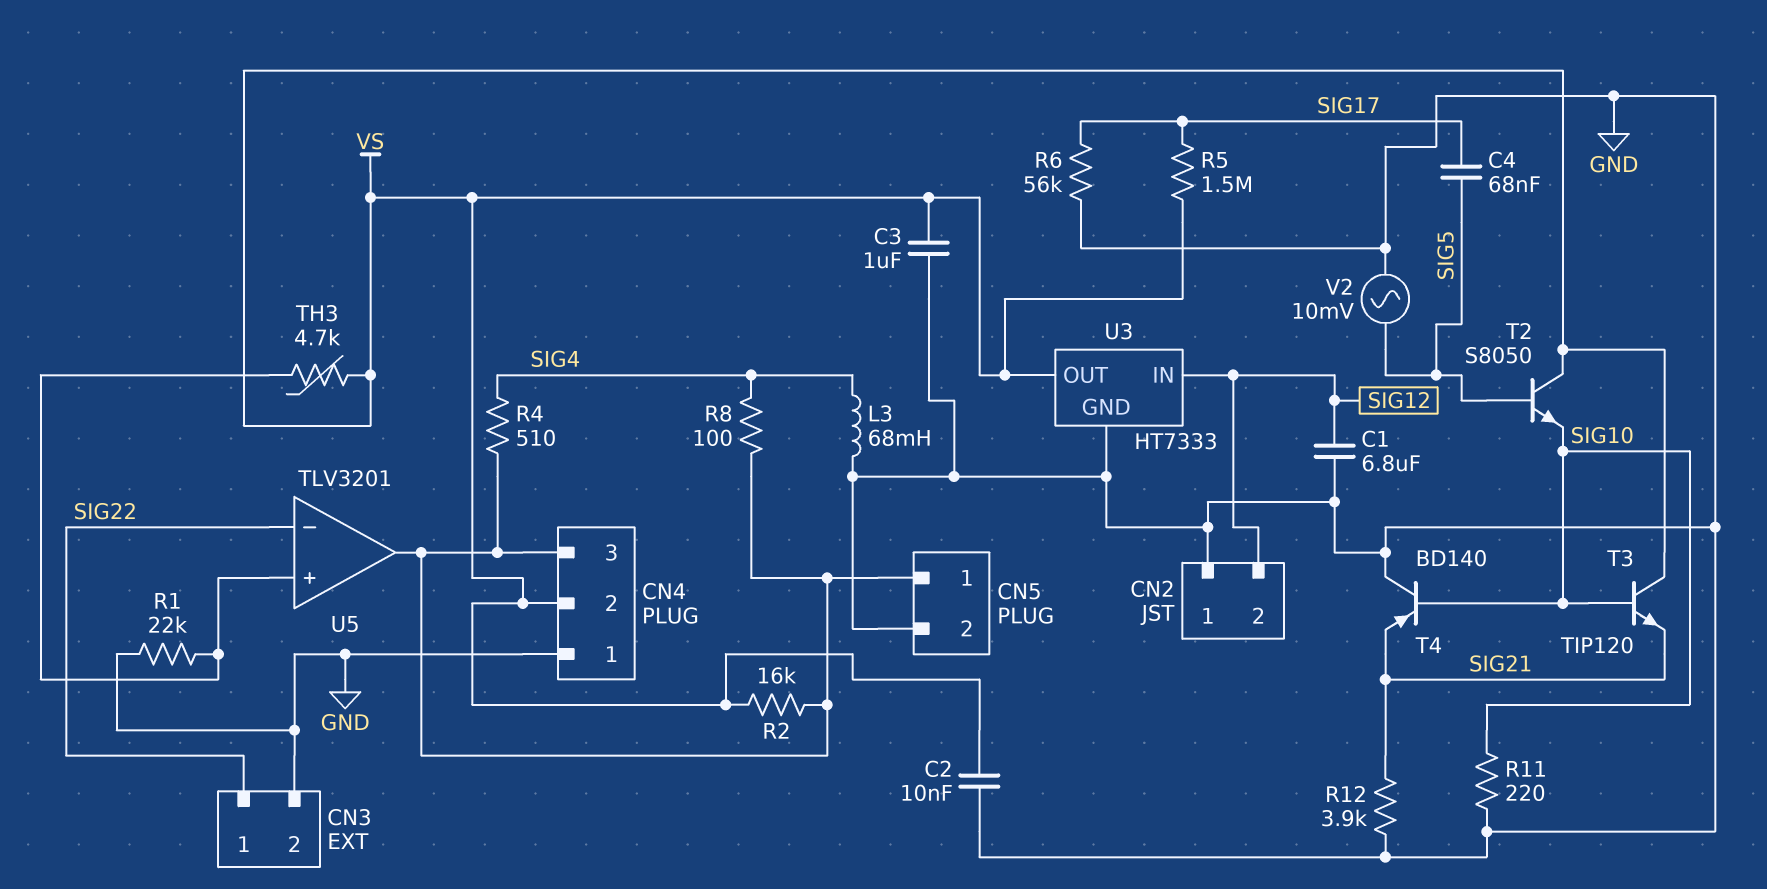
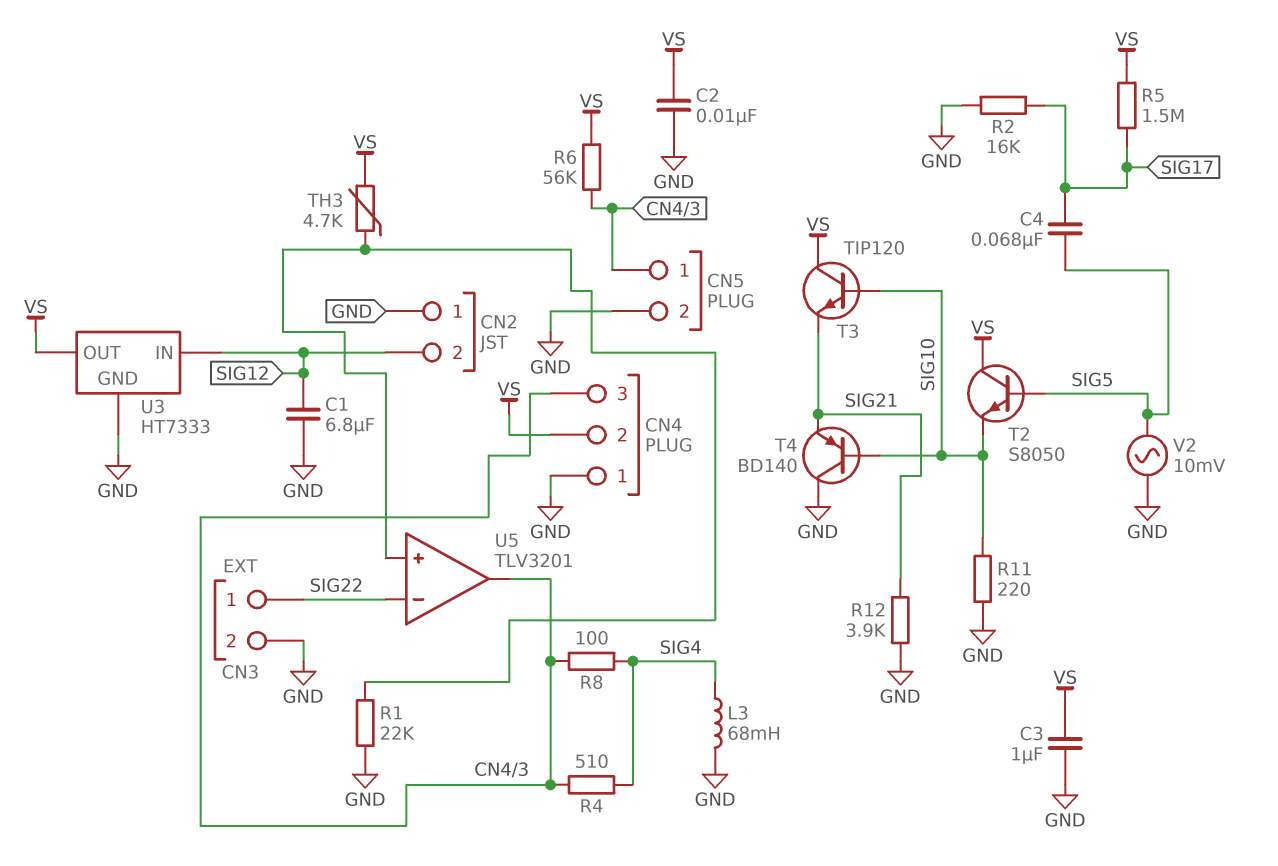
R2: 16k (CN4/3, VS) -> 16k (GND, SIG17)
R6: 56k (GND, SIG17) -> 56k (CN4/3, VS)

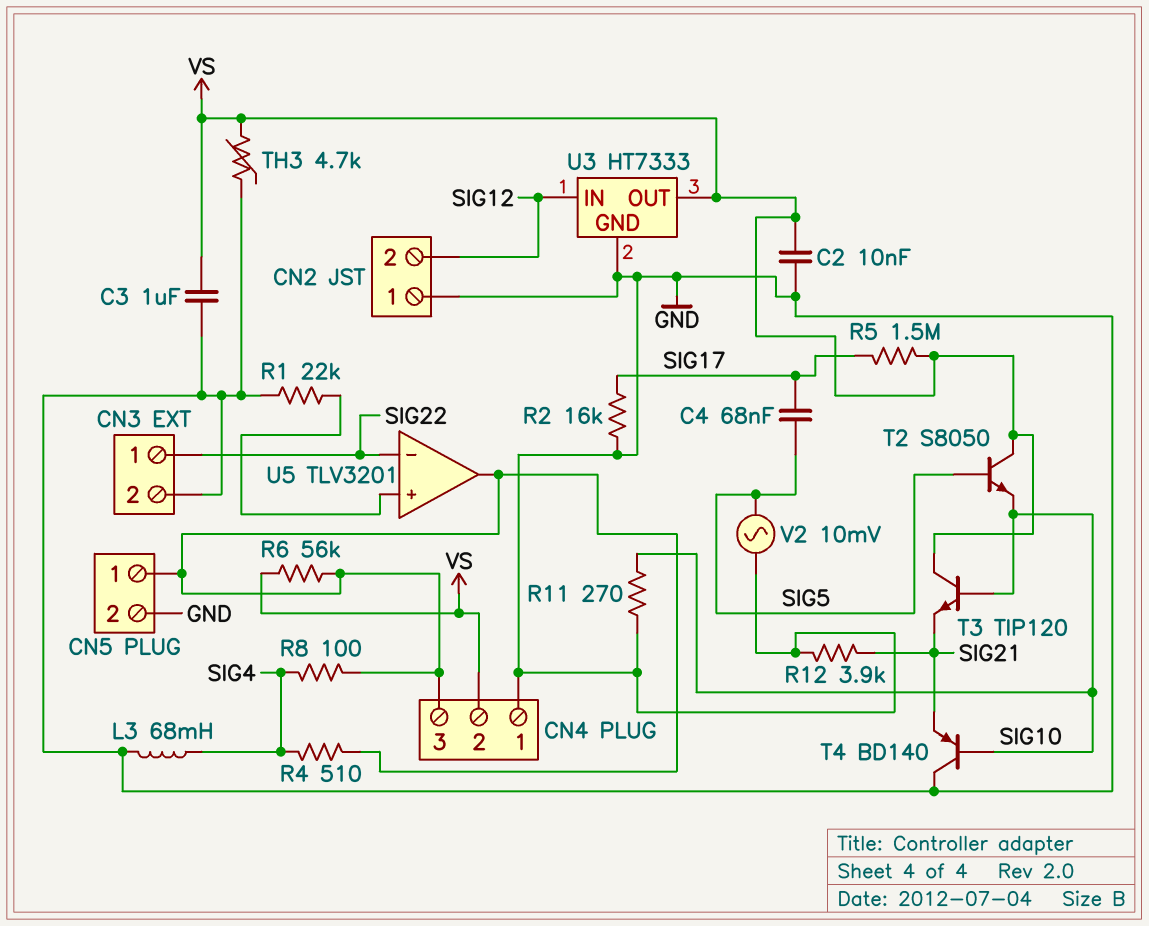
C1: 6.8uF (GND, SIG12) -> none
R11: 220 (GND, SIG10) -> 270 (GND, SIG10)
TH3: 4.7k (U5/in+, VS) -> 4.7k (GND, VS)

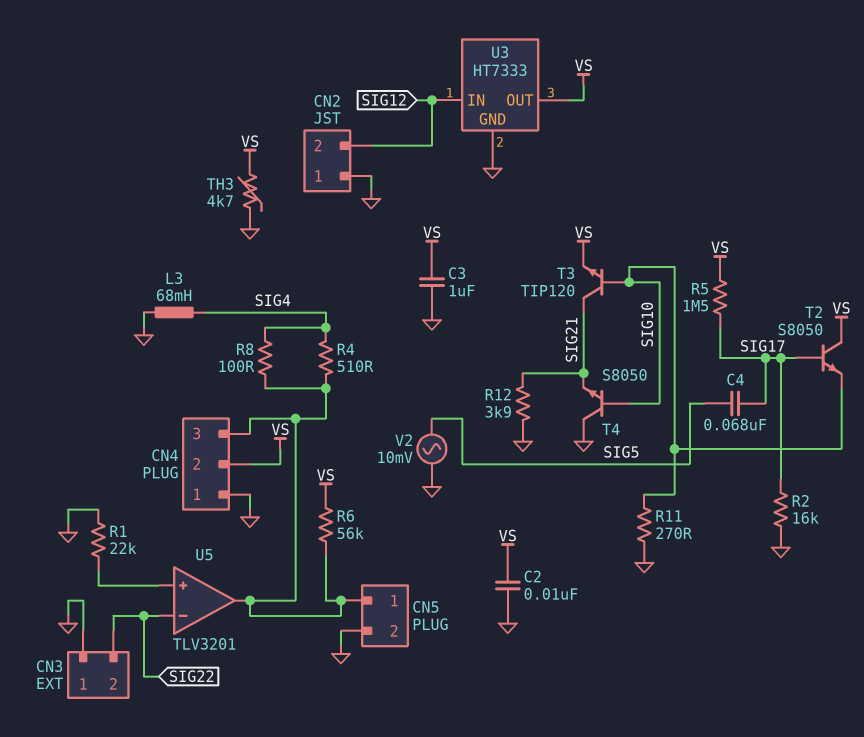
CN3 pin 1: SIG22 -> GND
CN3 pin 2: GND -> SIG22
T2: NPN S8050 (B SIG5, C VS, E SIG10) -> NPN S8050 (B SIG17, C VS, E SIG10)
T3: NPN TIP120 (B SIG10, C VS, E SIG21) -> NPN TIP120 (B SIG10, C SIG21, E VS)
T4: PNP BD140 (B SIG10, C GND, E SIG21) -> NPN S8050 (B SIG10, C GND, E SIG21)

